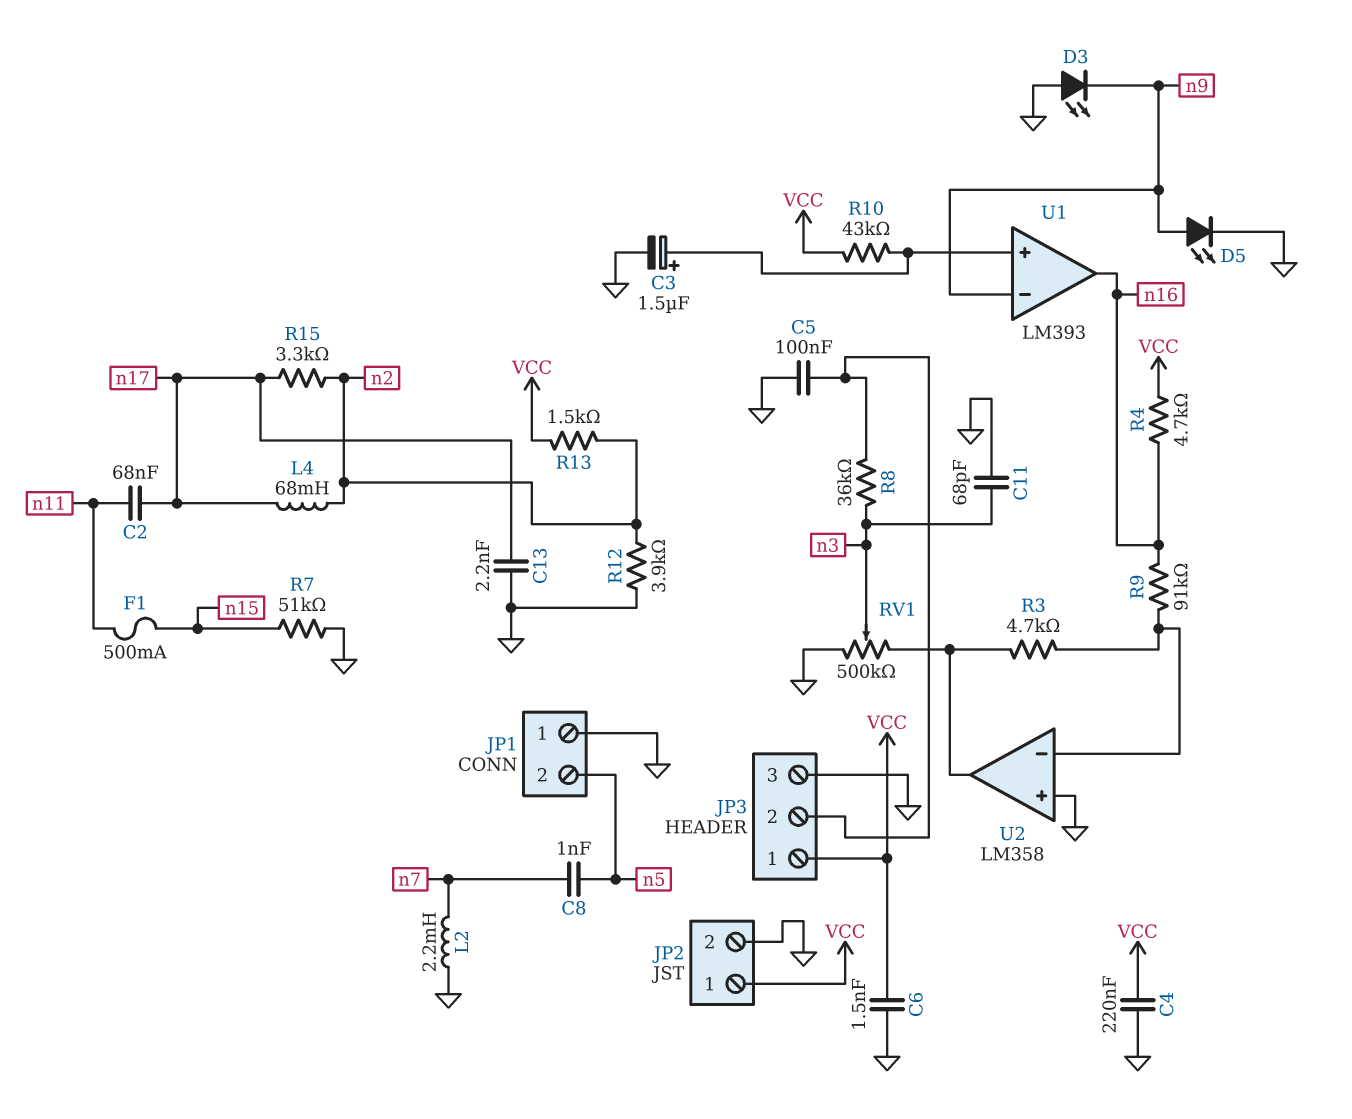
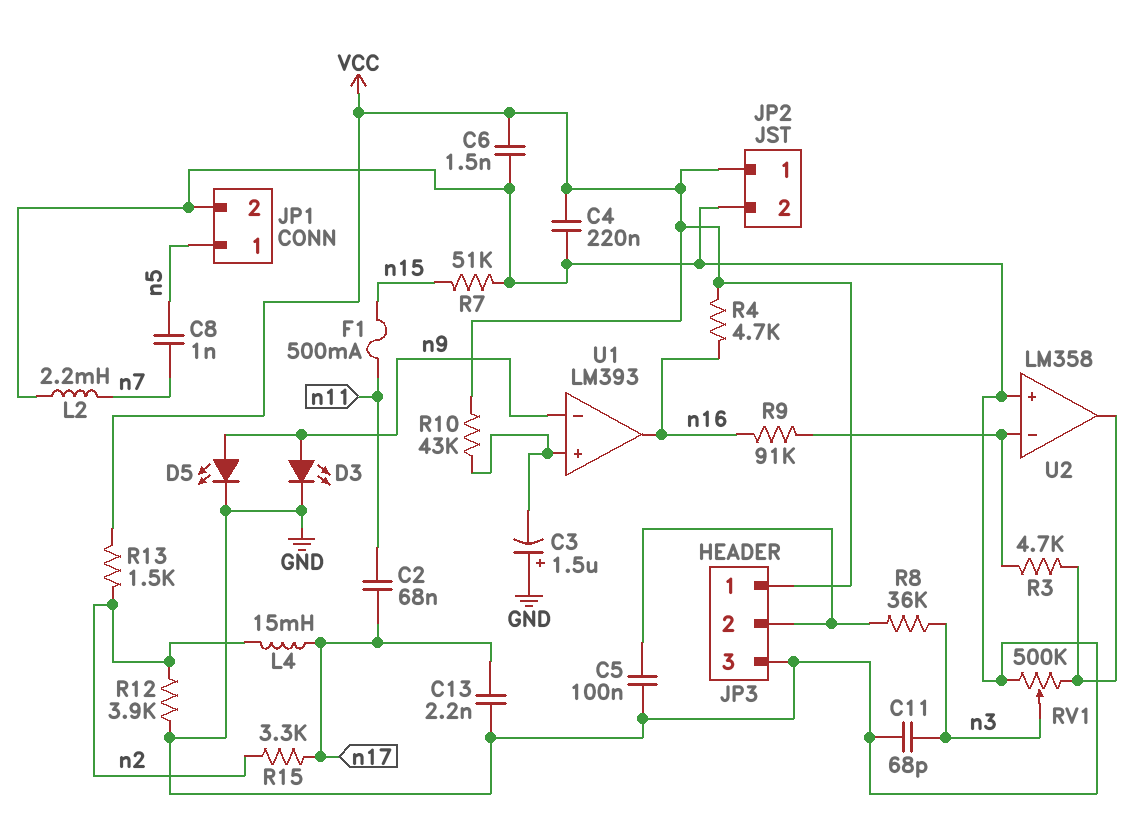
C3: 1.5uF (plus U1/in+, minus GND) -> 1.5uF (plus GND, minus U1/in+)
D3: LED (A GND, K n9) -> LED (A n9, K GND)
JP1 pin 1: GND -> n5
JP1 pin 2: n5 -> GND
L4: 68mH (n2, n17) -> 15mH (n2, n17)

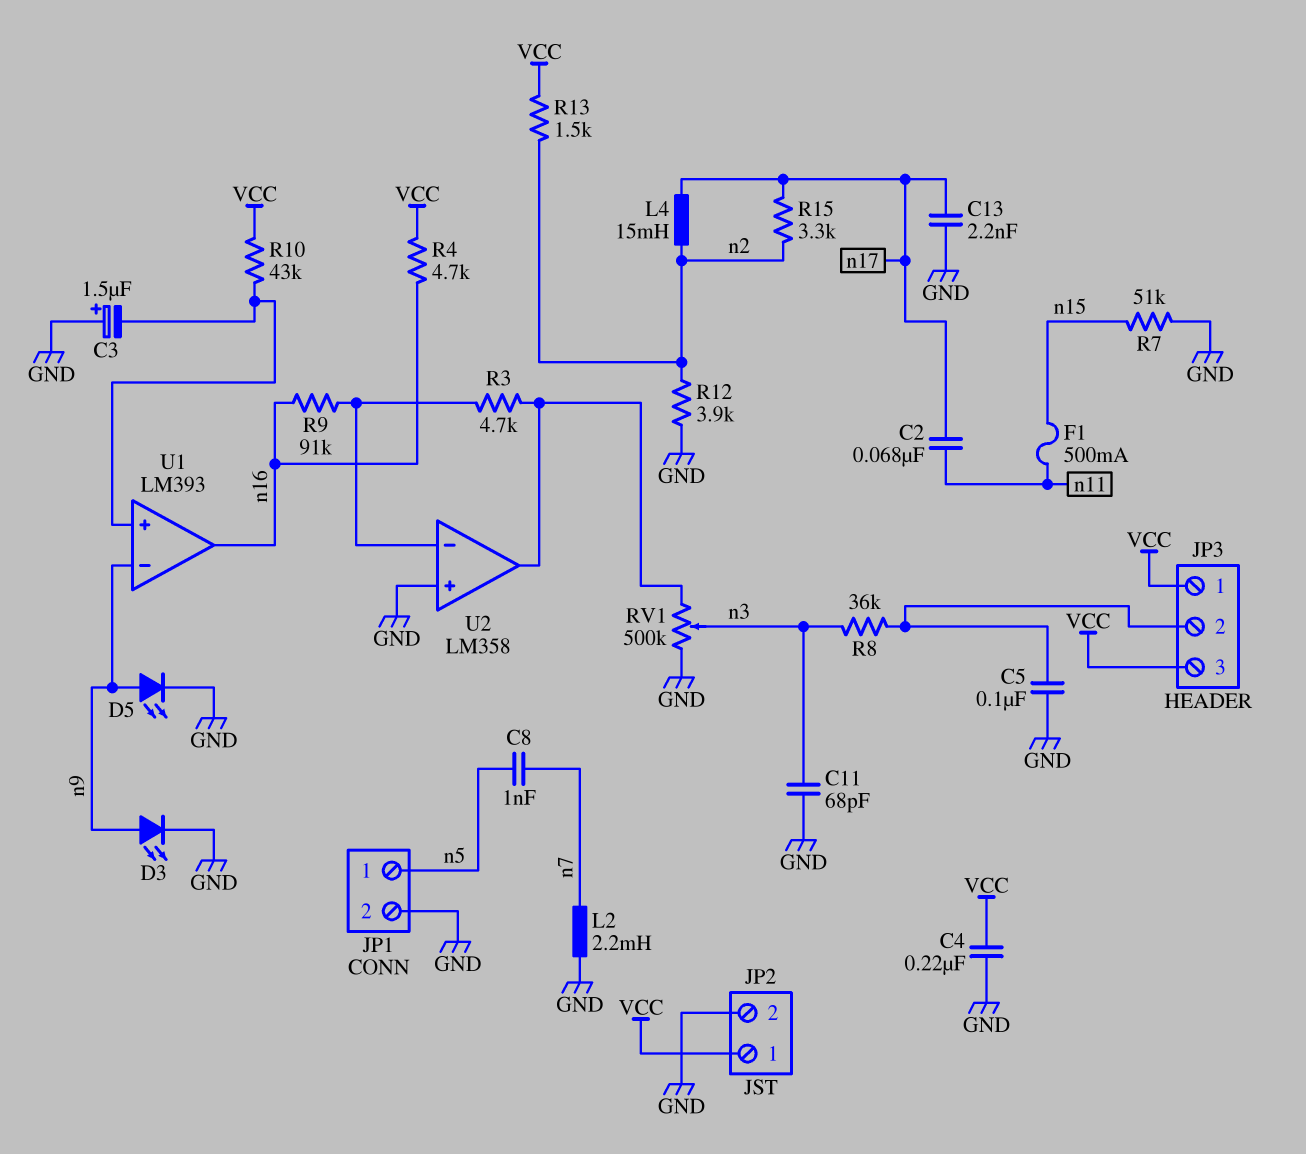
C6: 1.5nF (GND, VCC) -> none
JP3 pin 3: GND -> VCC

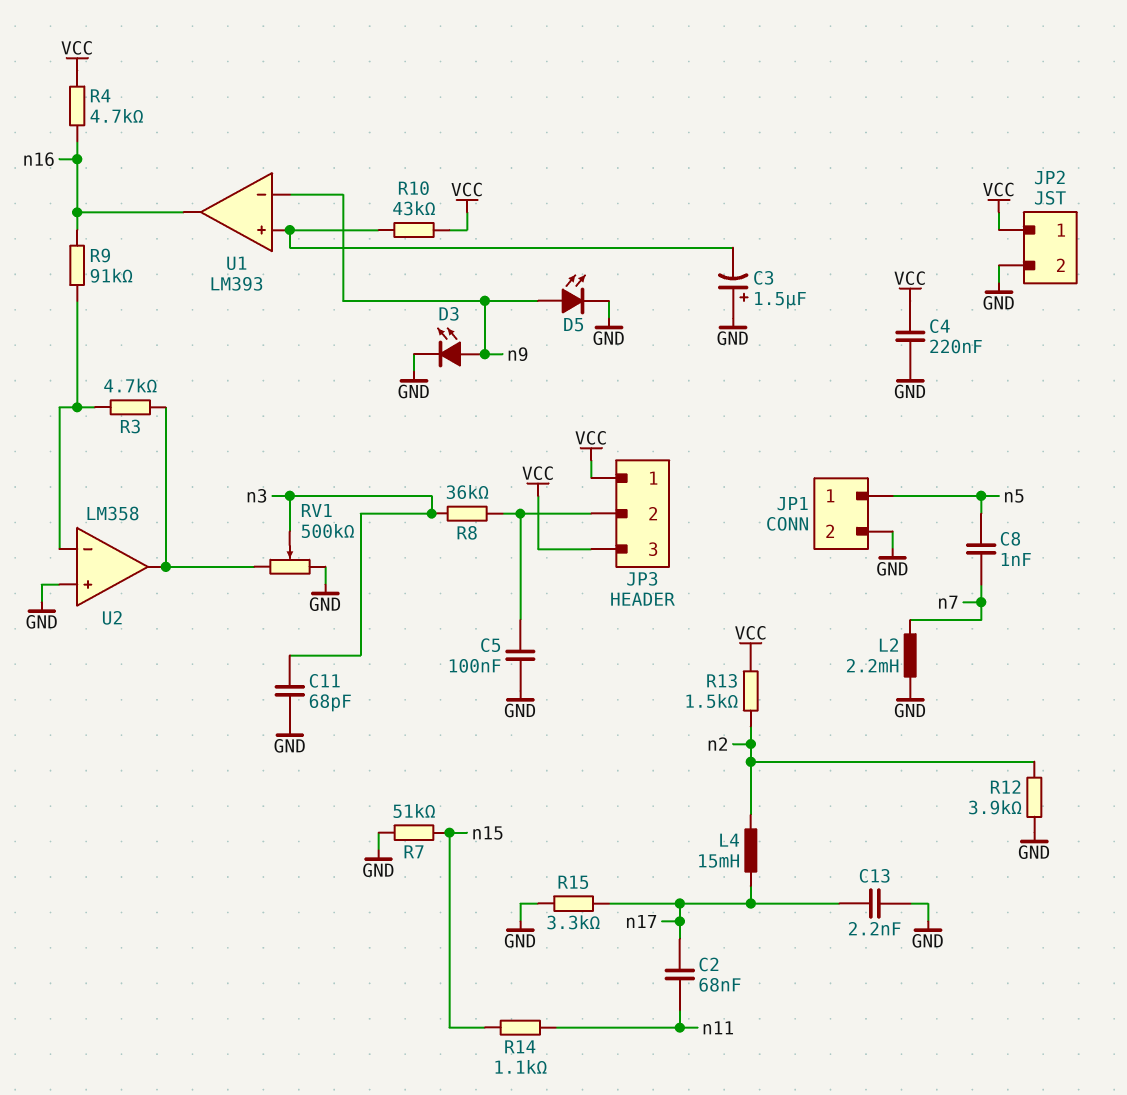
F1: 500mA (n11, n15) -> none
R14: none -> 1.1k (n11, n15)
R15: 3.3k (n2, n17) -> 3.3k (GND, n17)

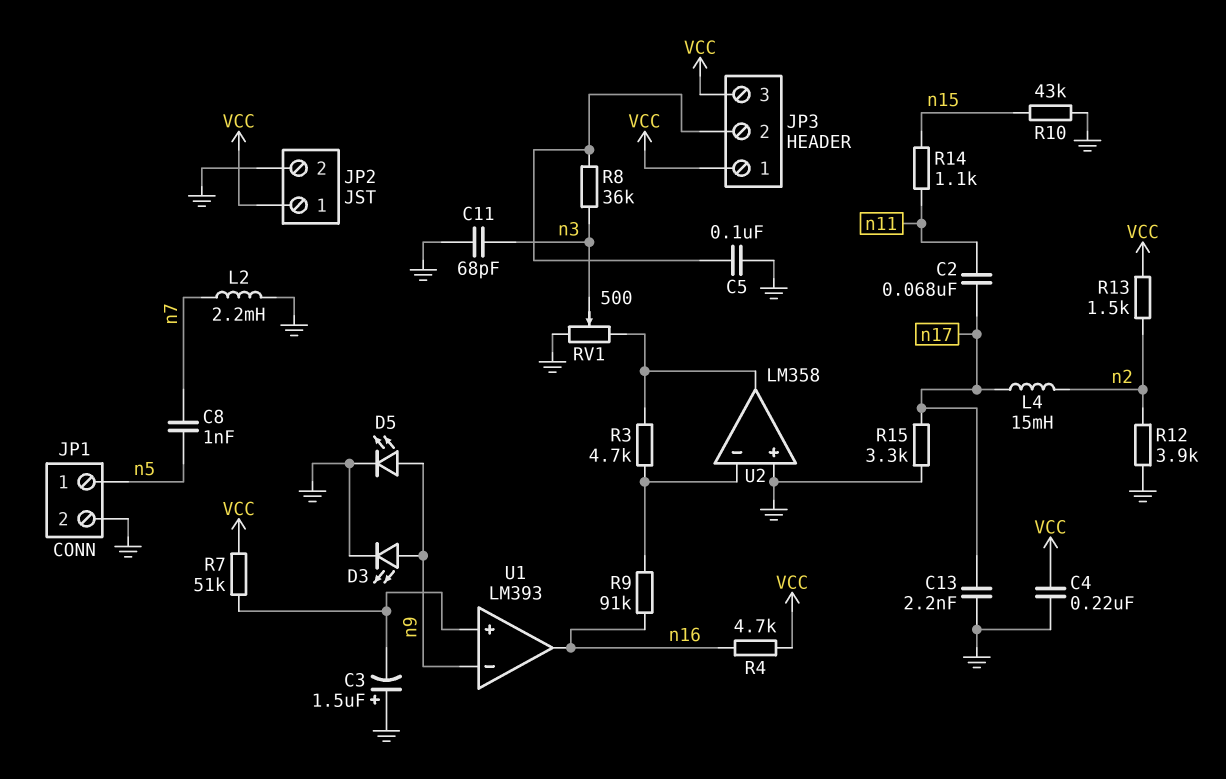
R7: 51k (GND, n15) -> 51k (U1/in+, VCC)
R10: 43k (U1/in+, VCC) -> 43k (GND, n15)
RV1: 500k (GND, U2/out, wiper n3) -> 500 (GND, U2/out, wiper n3)

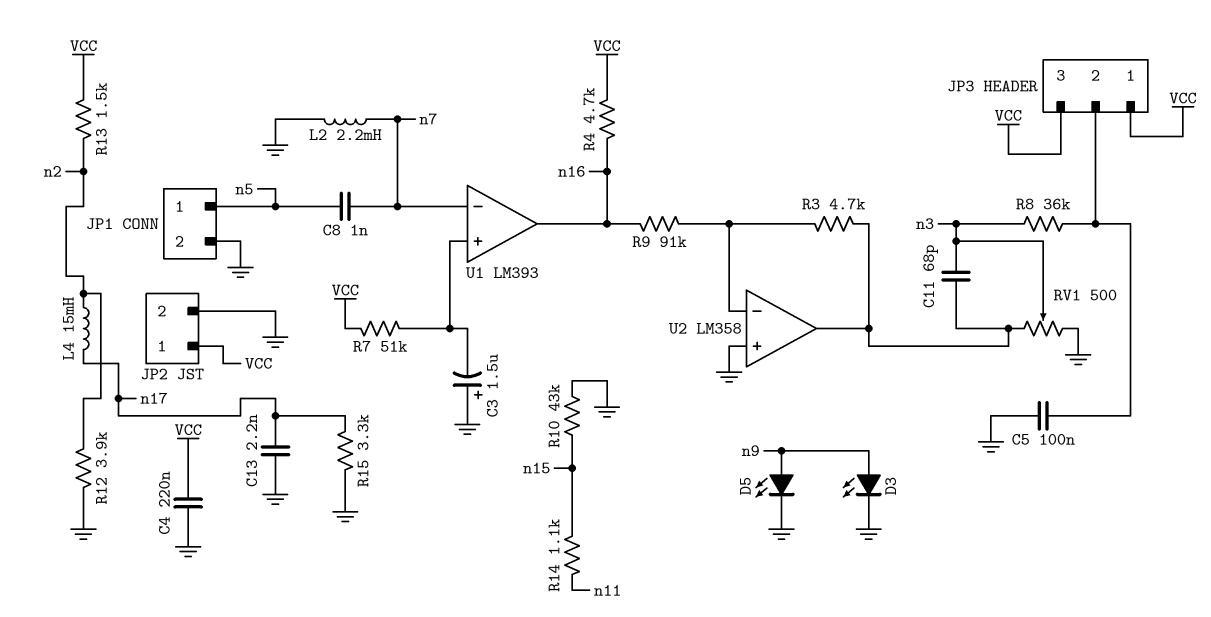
C2: 68nF (n11, n17) -> none
C11: 68pF (GND, n3) -> 68pF (U2/out, n3)
U1 pin in-: n9 -> n7

